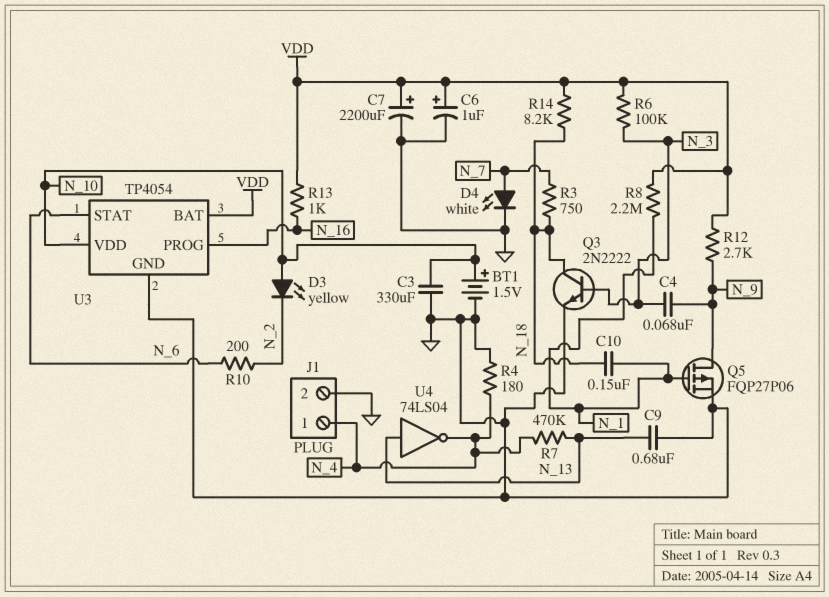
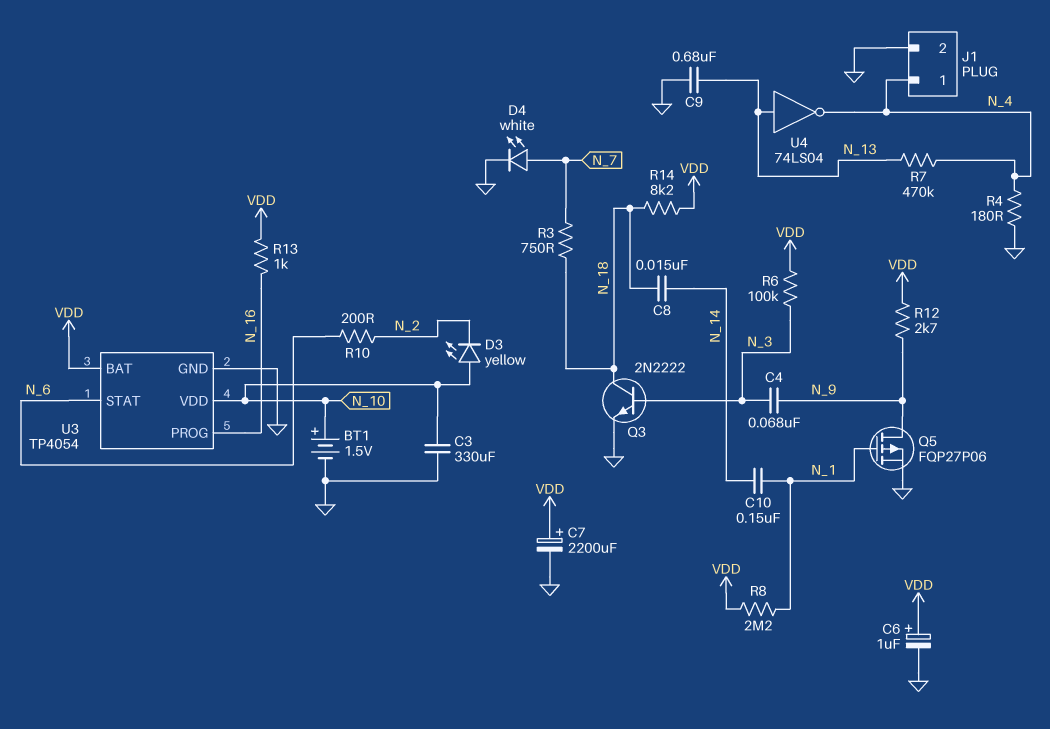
C8: none -> 15nF (N_14, N_18)
C10: 150nF (N_1, N_18) -> 150nF (N_1, N_14)

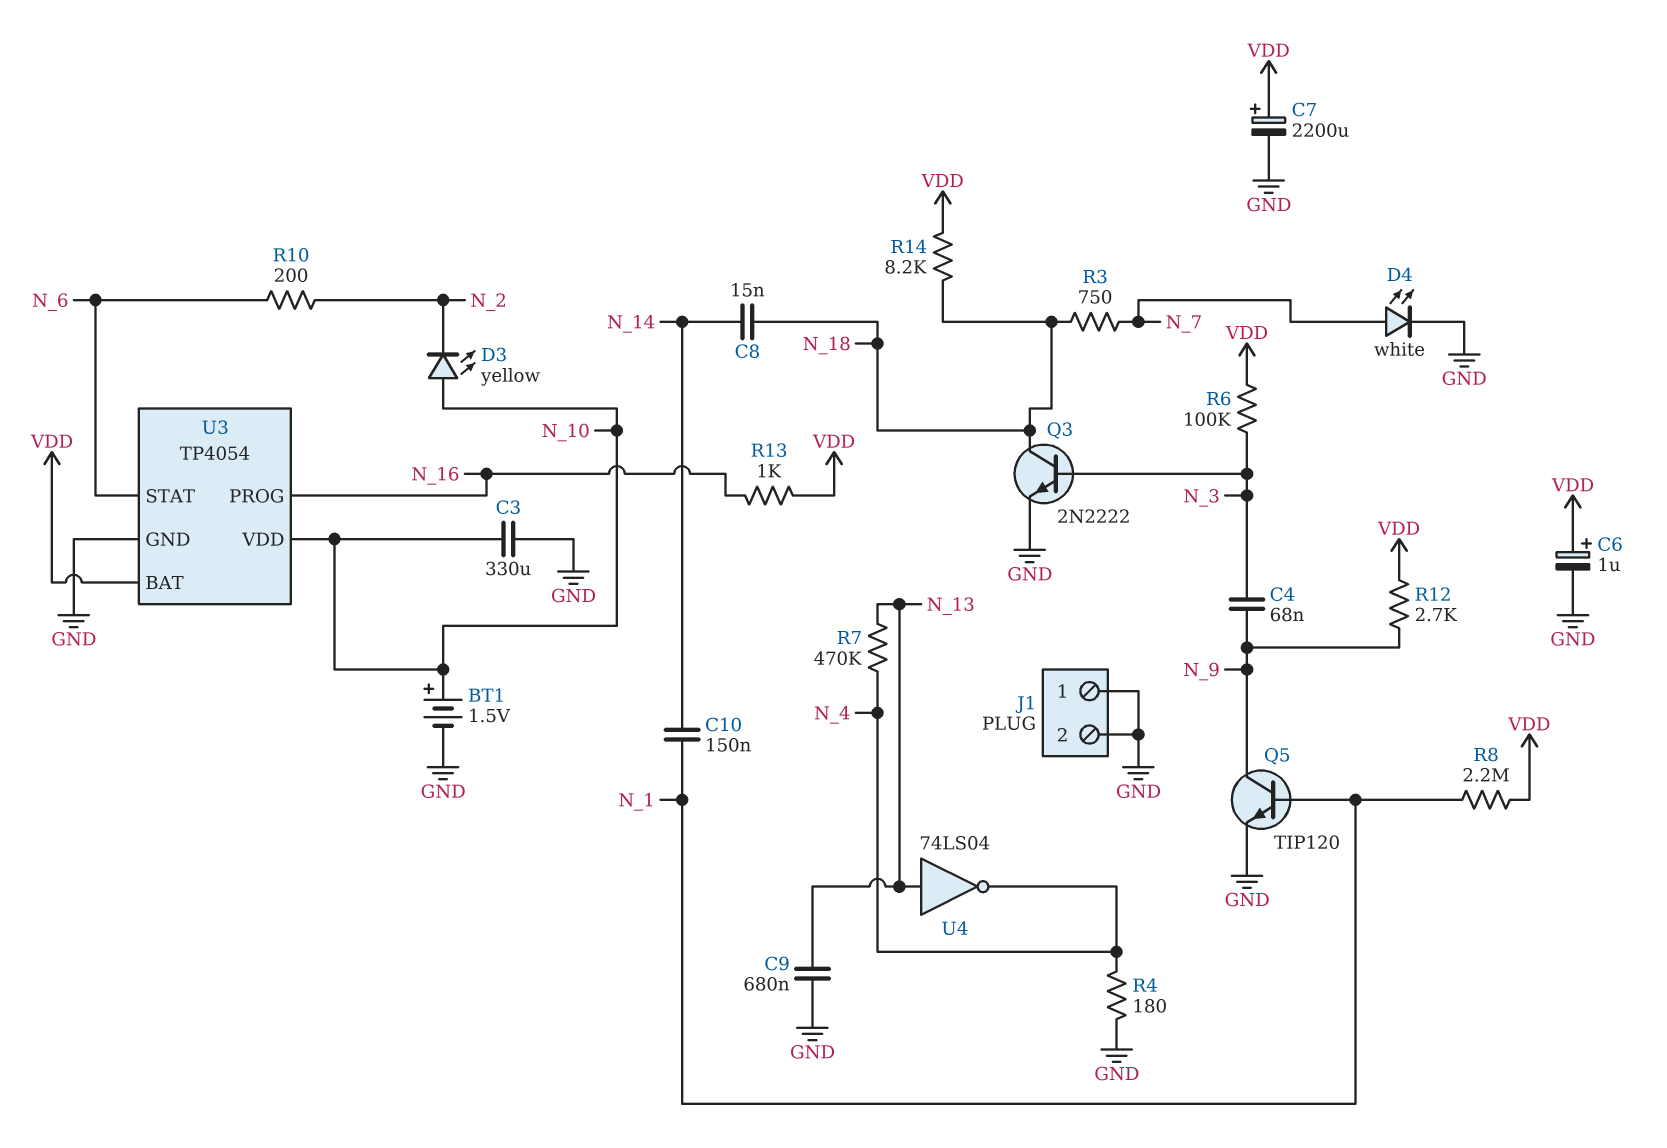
J1 pin 1: N_4 -> GND
Q5: PMOS FQP27P06 (G N_1, D N_9, S GND) -> NPN TIP120 (B N_1, C N_9, E GND)

